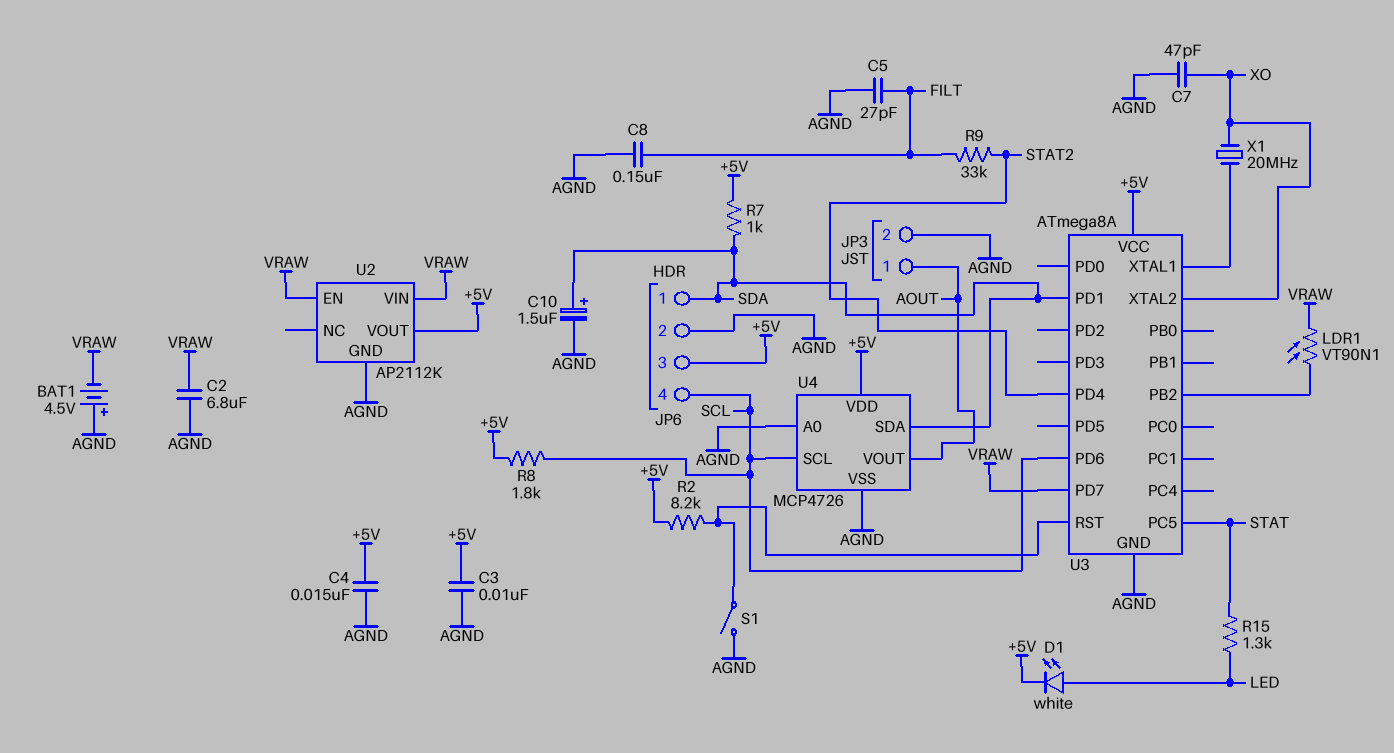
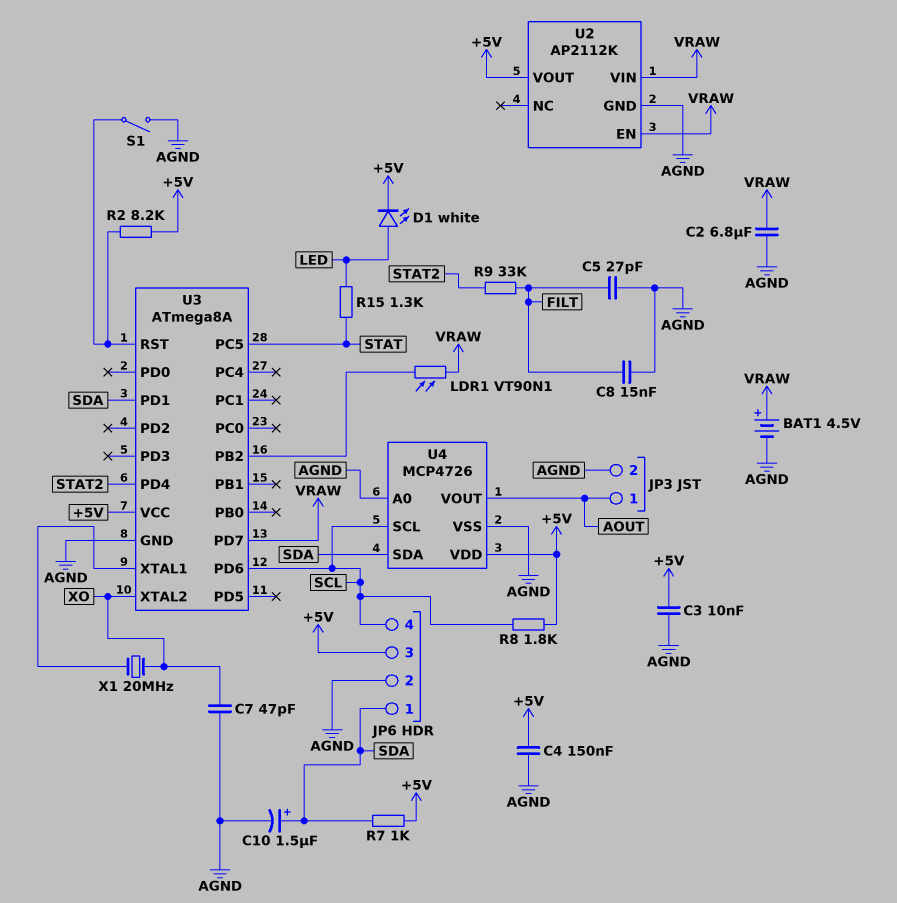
BAT1: 4.5V (plus AGND, minus VRAW) -> 4.5V (plus VRAW, minus AGND)
C4: 15nF (+5V, AGND) -> 150nF (+5V, AGND)
C8: 150nF (AGND, FILT) -> 15nF (AGND, FILT)

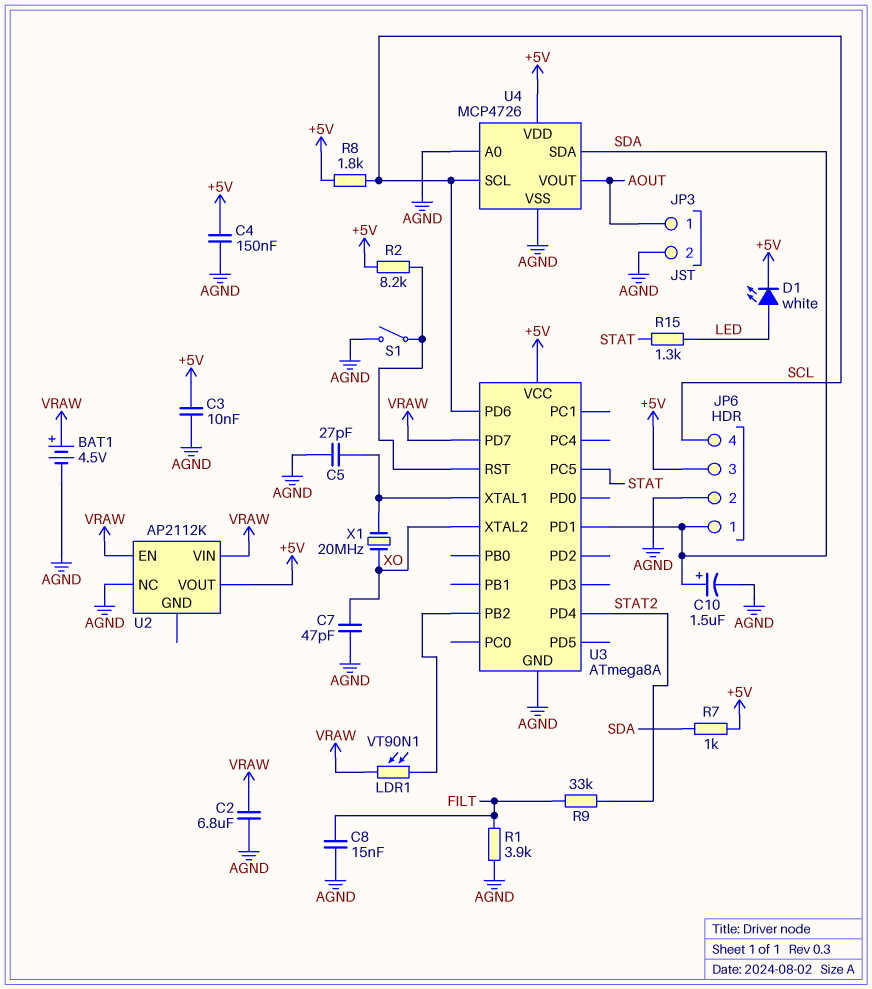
C5: 27pF (AGND, FILT) -> 27pF (AGND, U3/XTAL1)
R1: none -> 3.9k (AGND, FILT)
U2 pin GND: AGND -> none
U2 pin NC: none -> AGND

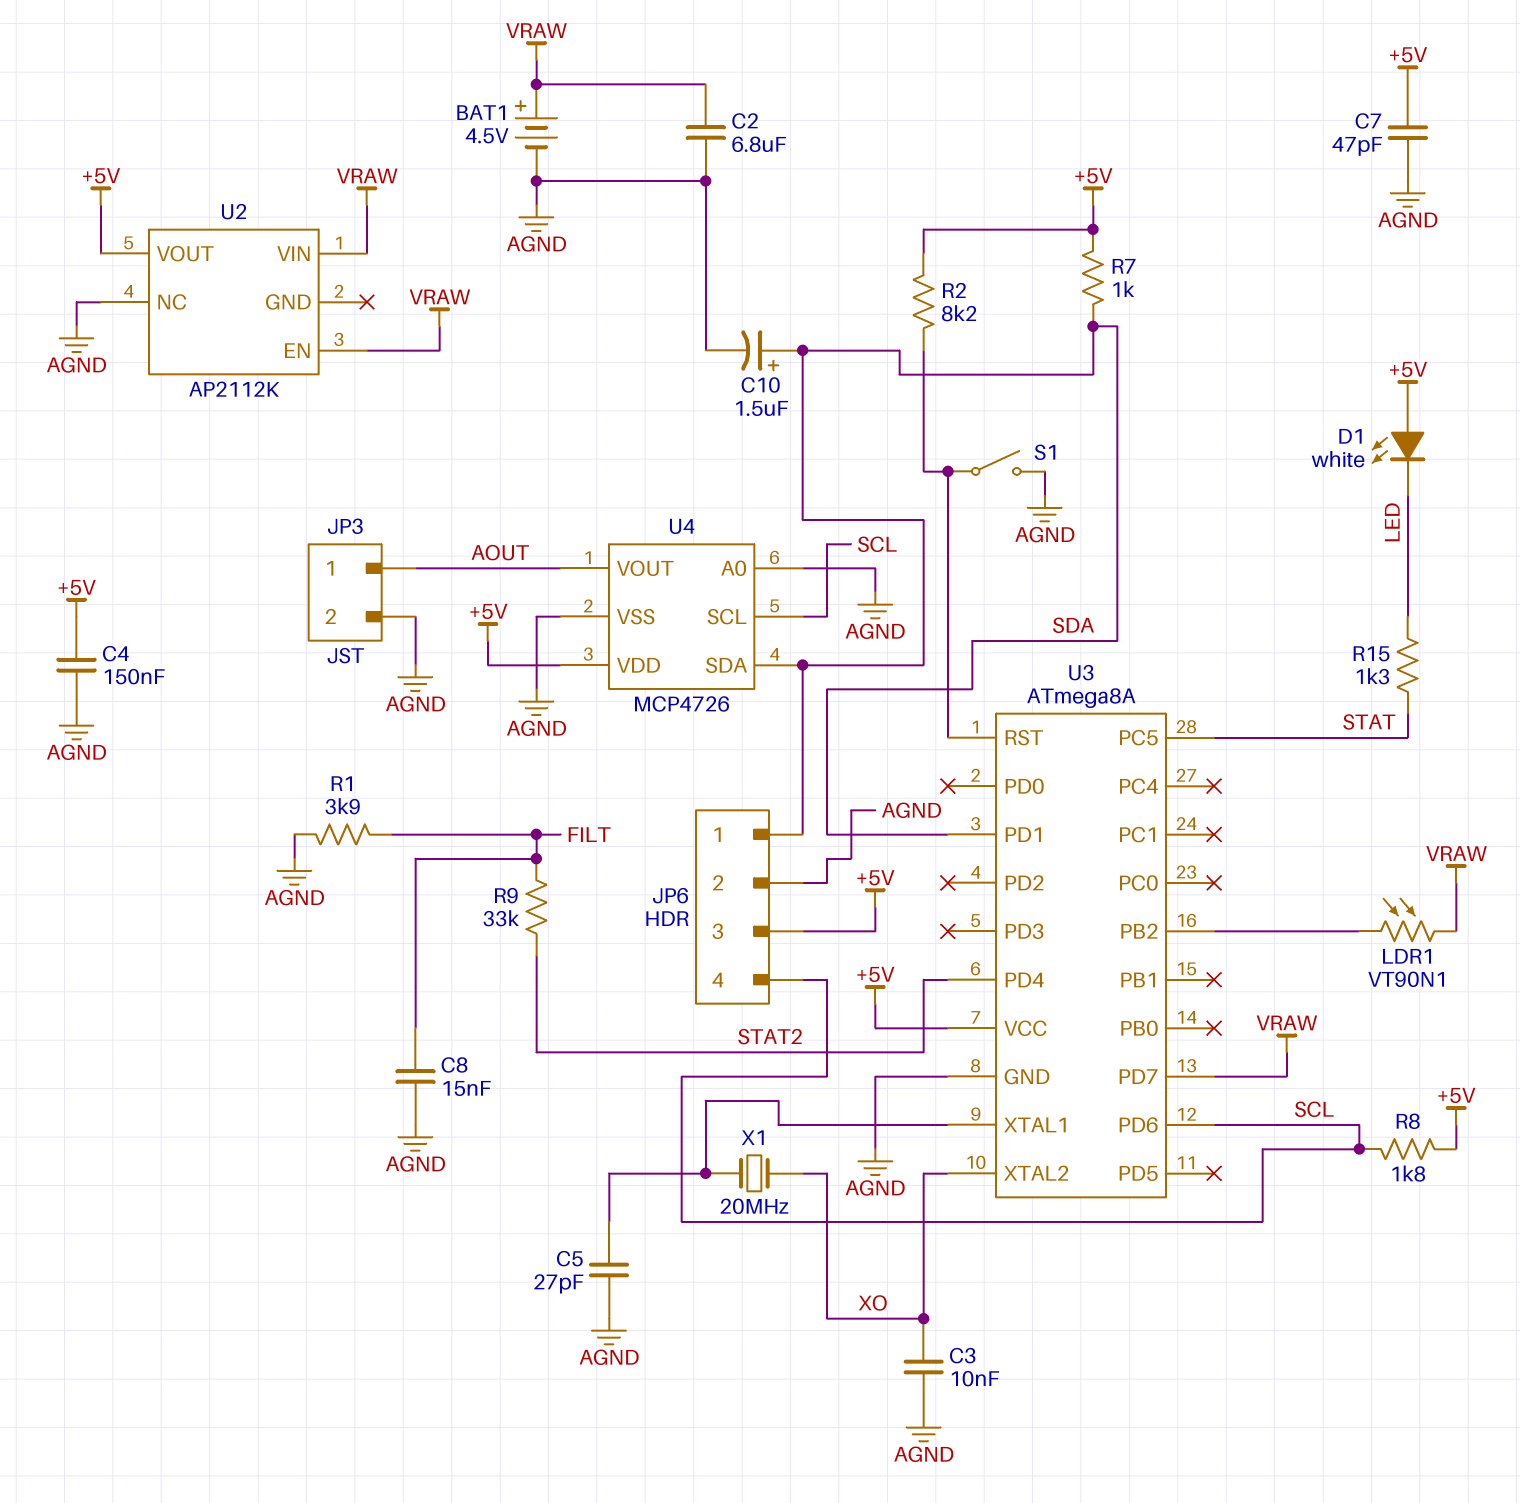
C3: 10nF (+5V, AGND) -> 10nF (AGND, XO)
C7: 47pF (AGND, XO) -> 47pF (+5V, AGND)
D1: LED white (A LED, K +5V) -> LED white (A +5V, K LED)

